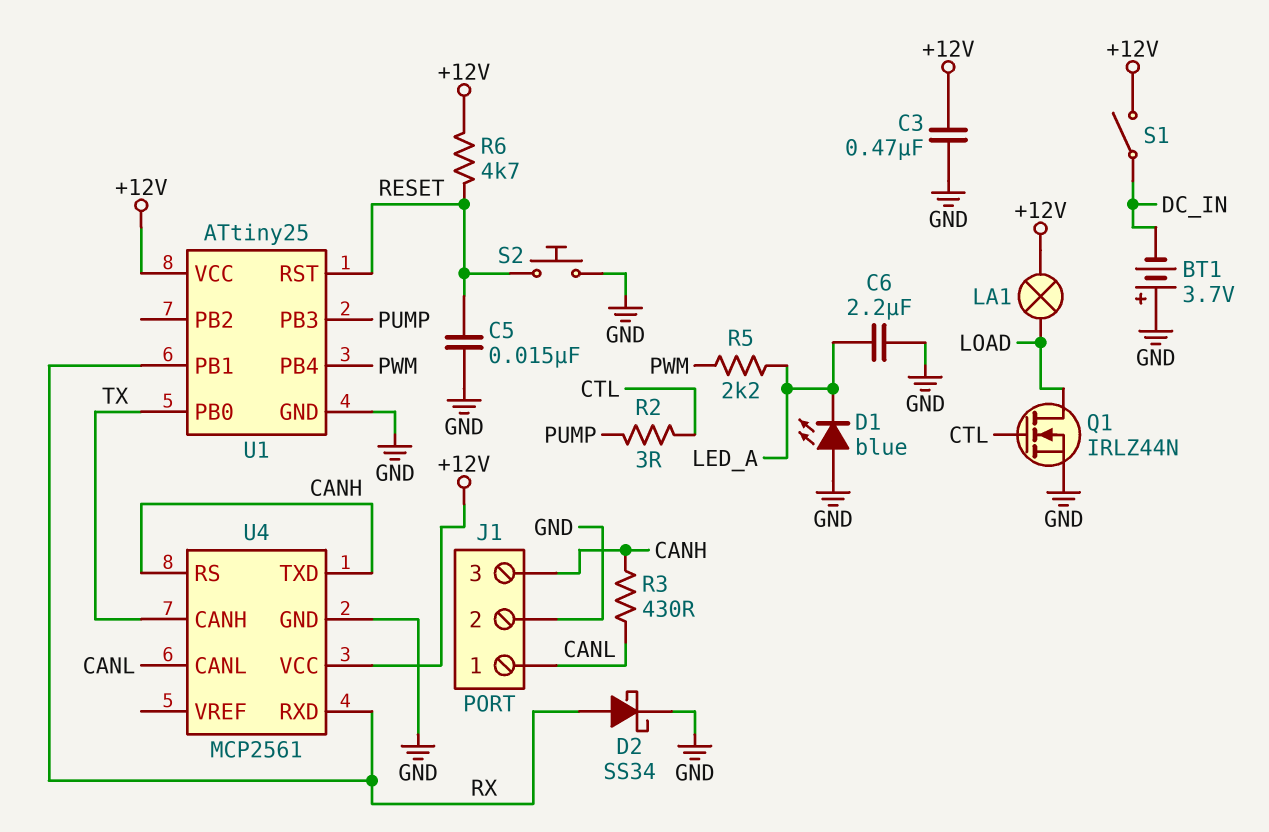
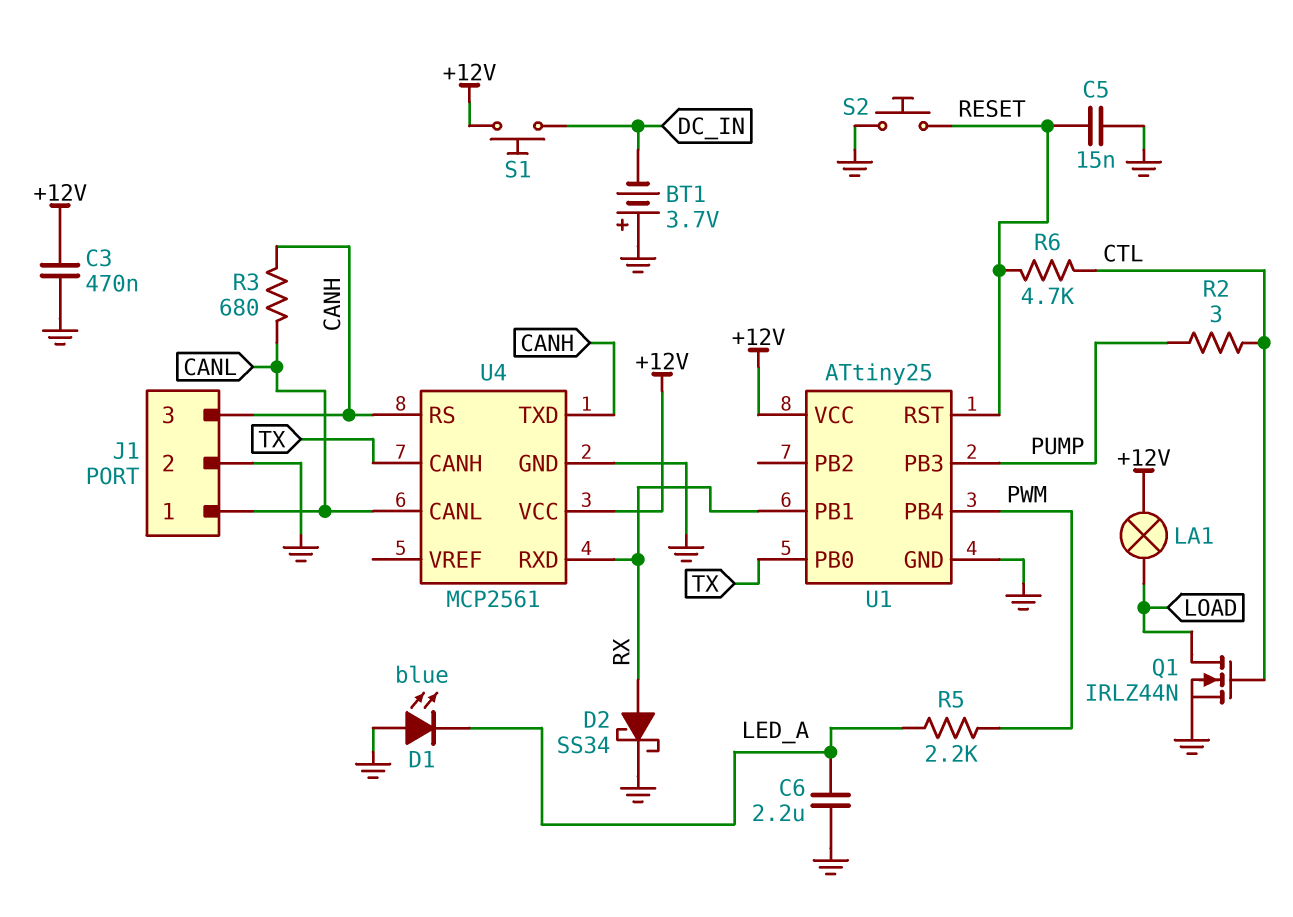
R3: 430 (CANH, CANL) -> 680 (CANH, CANL)
R6: 4.7k (+12V, RESET) -> 4.7k (CTL, RESET)
S1: switch (+12V, DC_IN) -> button (+12V, DC_IN)

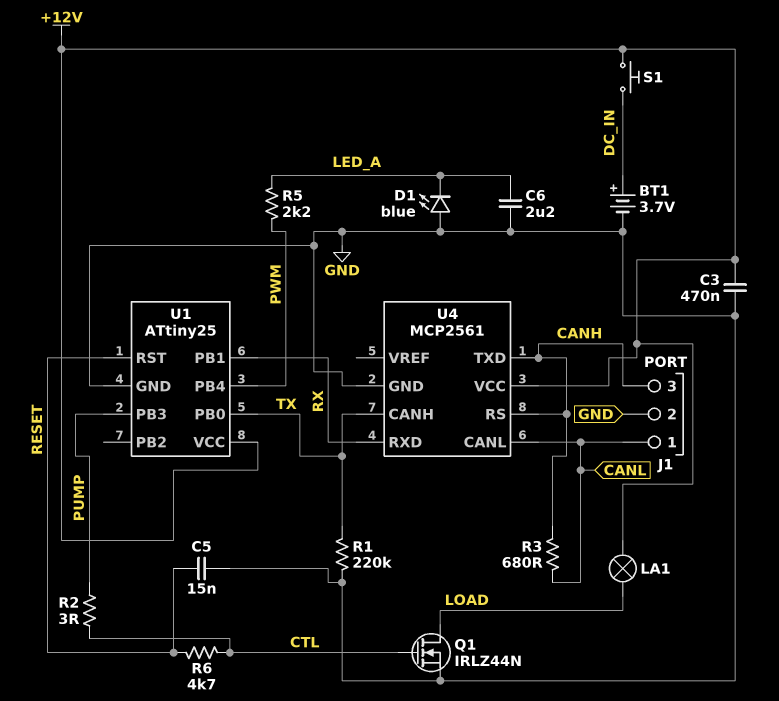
BT1: 3.7V (plus GND, minus DC_IN) -> 3.7V (plus DC_IN, minus GND)
D2: schottky SS34 (A RX, K GND) -> none
R1: none -> 220k (GND, TX)
S2: button (GND, RESET) -> none

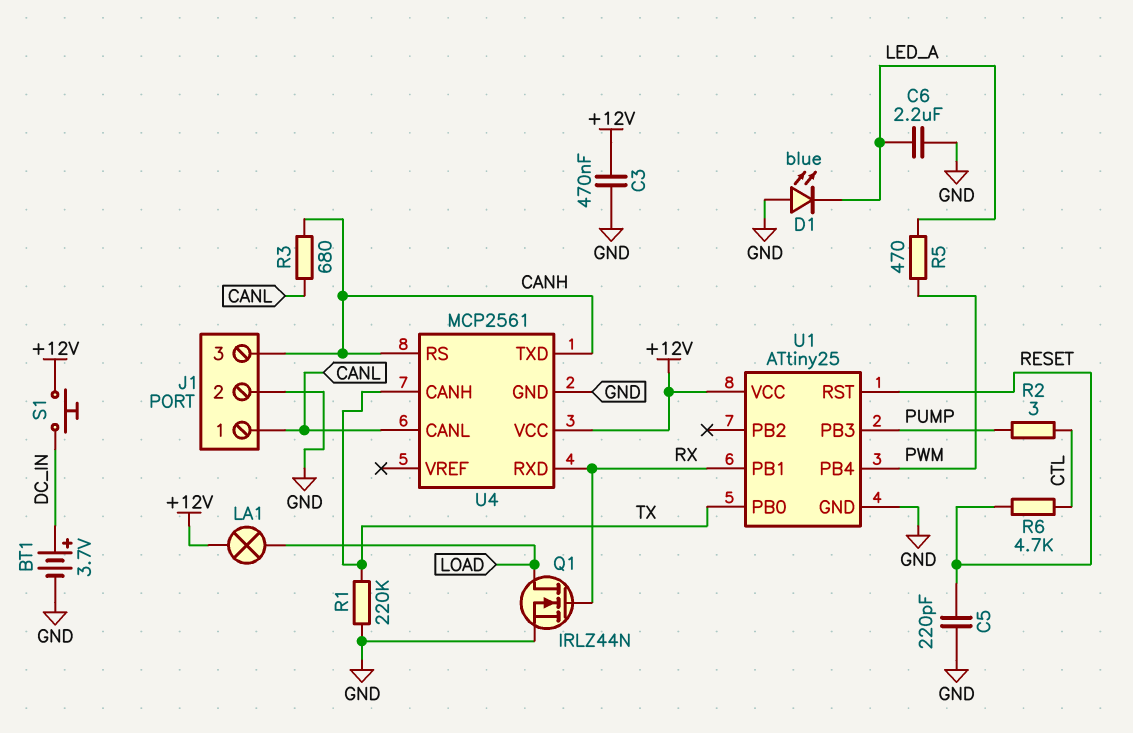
C5: 15nF (GND, RESET) -> 220pF (GND, RESET)
Q1: NMOS IRLZ44N (G CTL, D LOAD, S GND) -> NMOS IRLZ44N (G RX, D LOAD, S GND)
R5: 2.2k (LED_A, PWM) -> 470 (LED_A, PWM)

